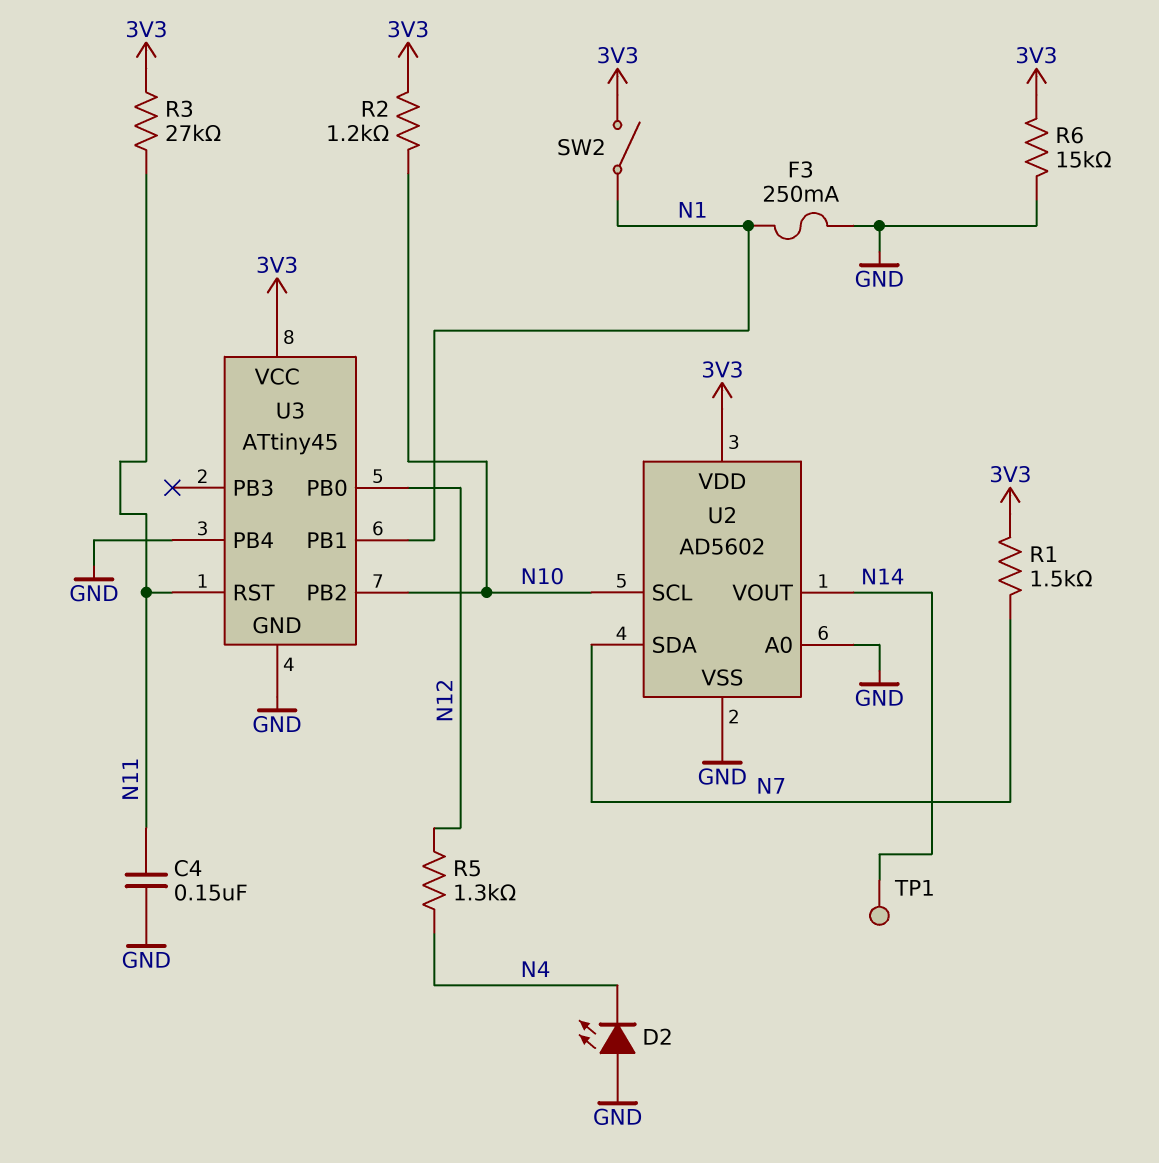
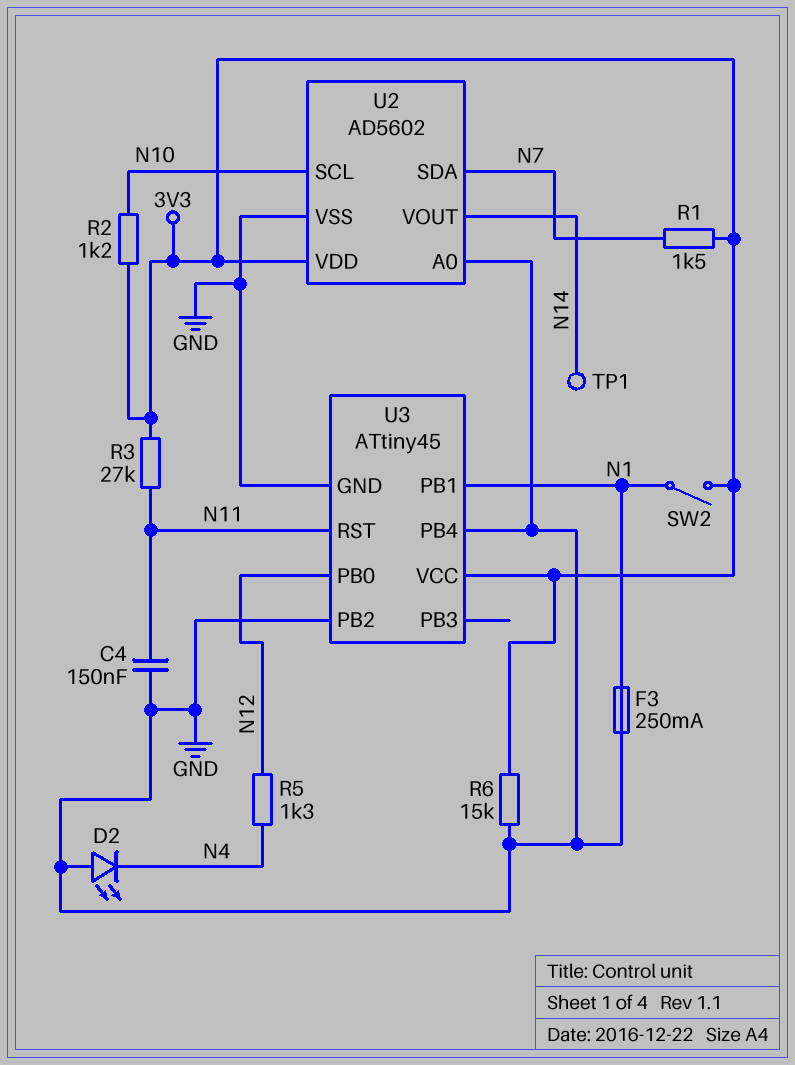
U3 pin PB2: N10 -> GND

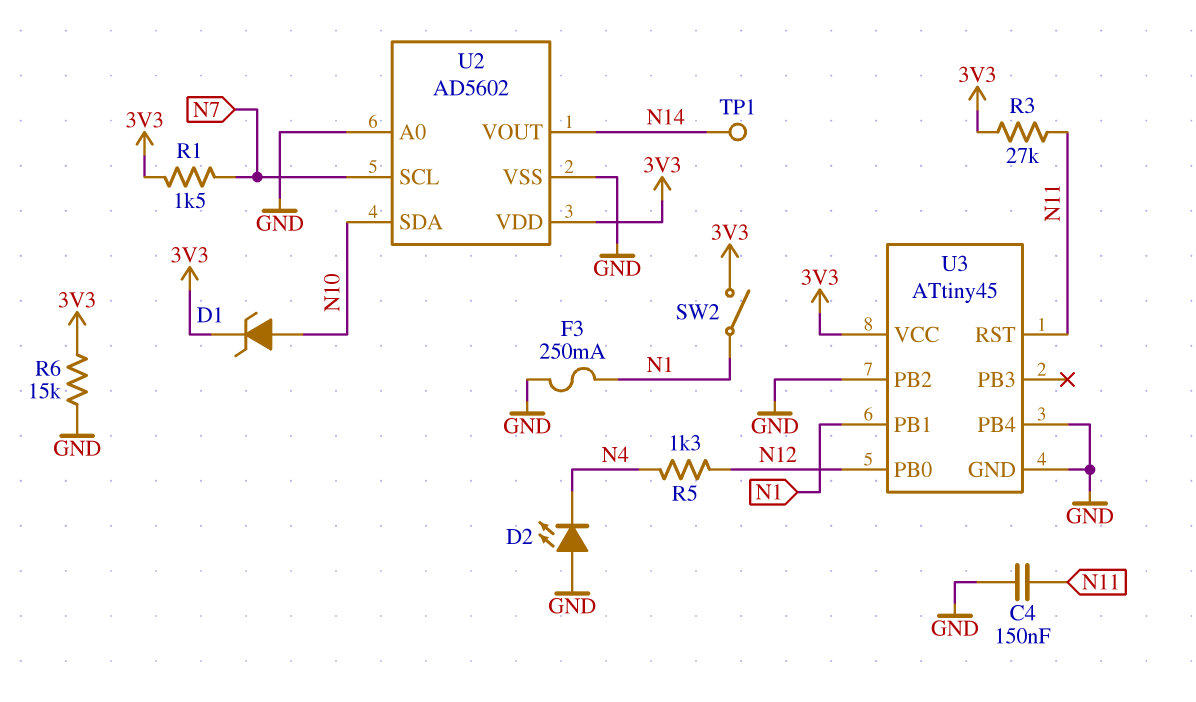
D1: none -> zener (A N10, K 3V3)
R2: 1.2k (3V3, N10) -> none
U2 pin SCL: N10 -> N7
U2 pin SDA: N7 -> N10

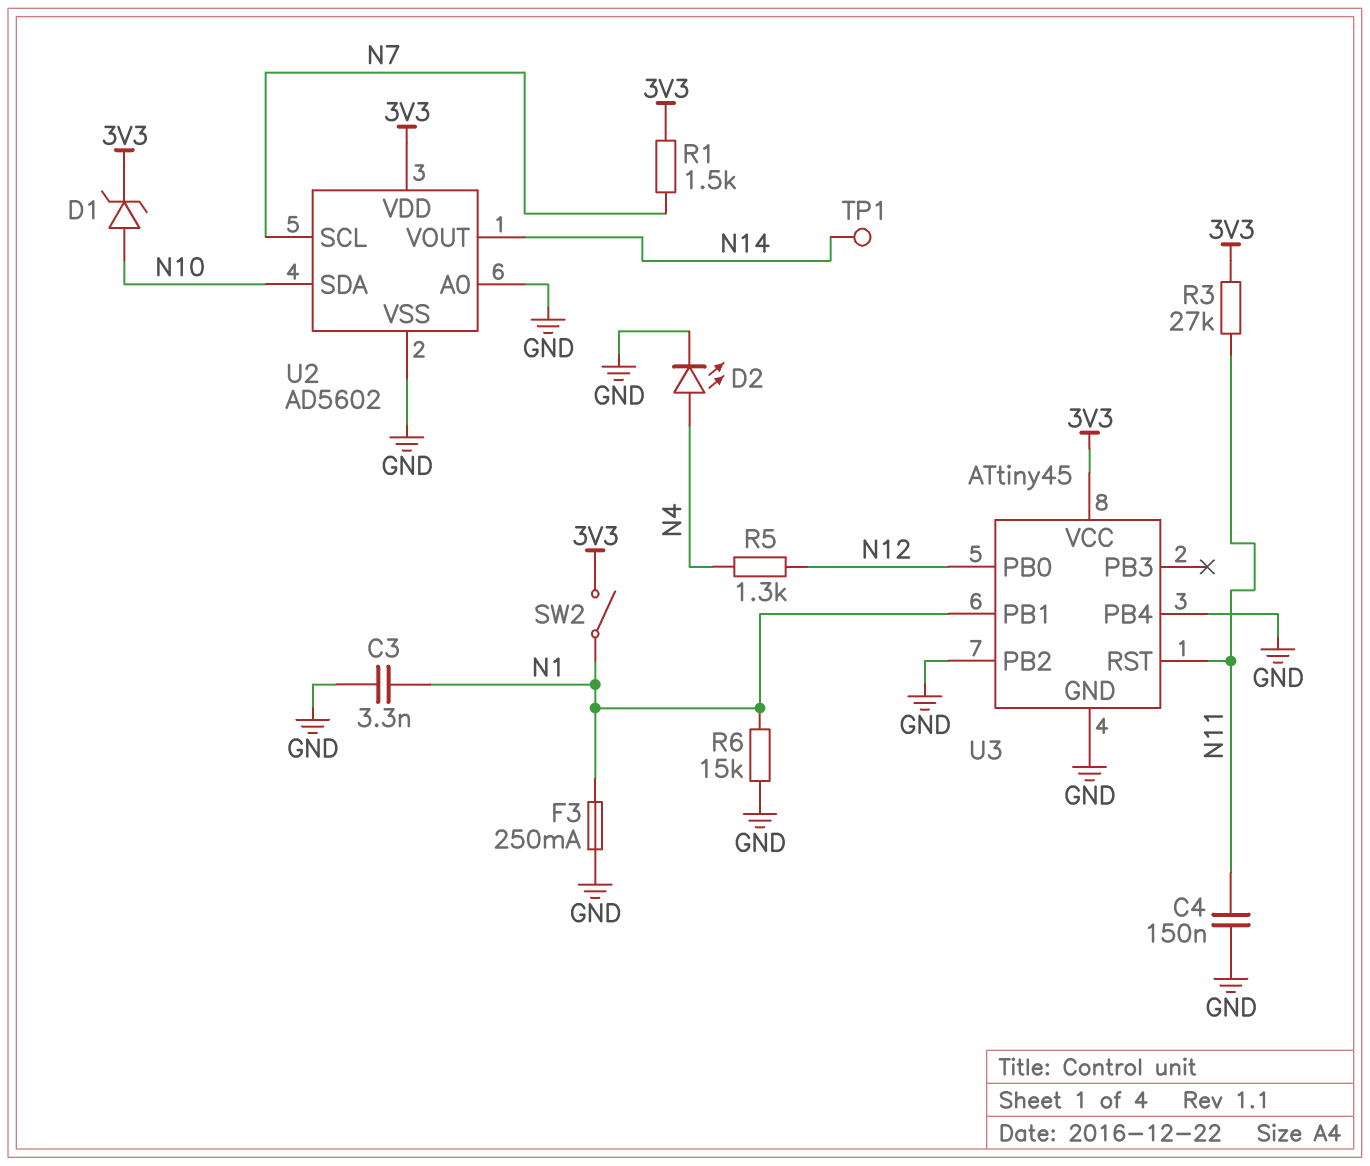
C3: none -> 3.3nF (GND, N1)
D2: LED (A GND, K N4) -> LED (A N4, K GND)
R6: 15k (3V3, GND) -> 15k (GND, N1)

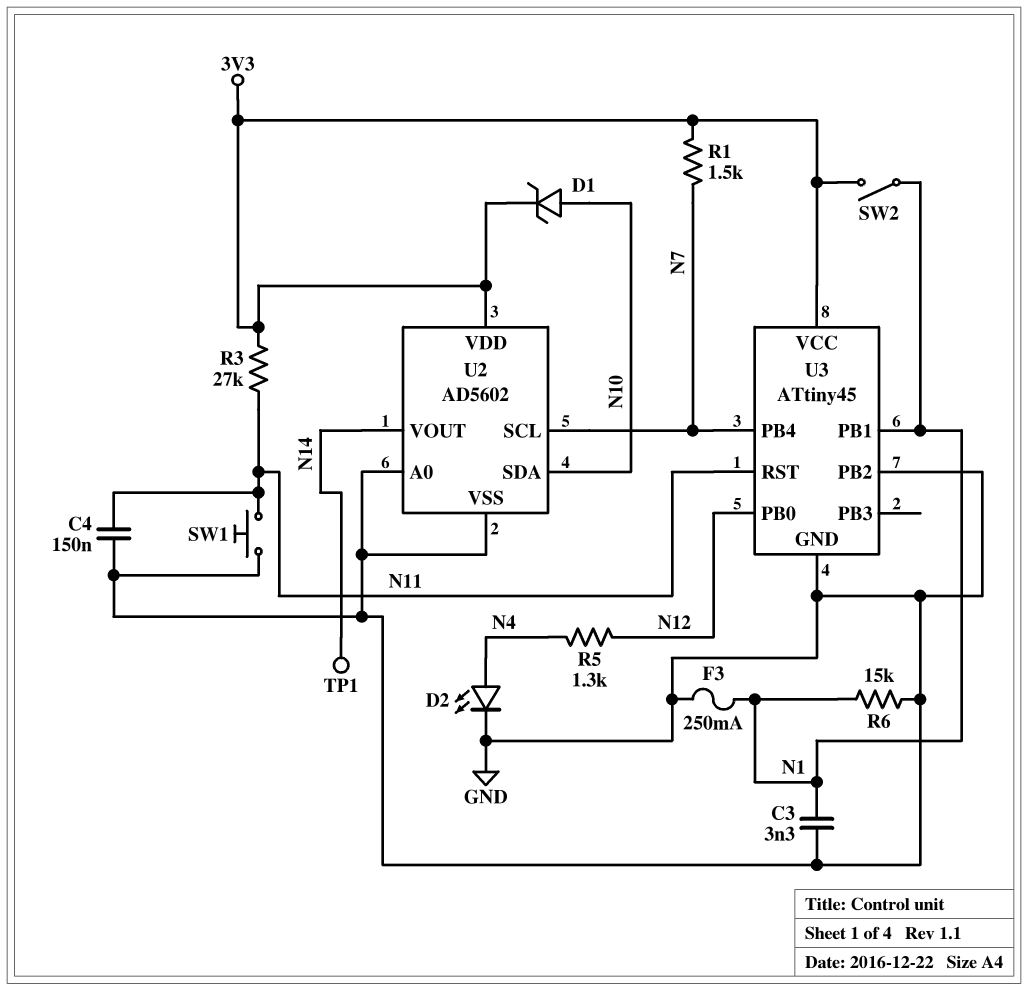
SW1: none -> button (GND, N11)
U3 pin PB4: GND -> N7

